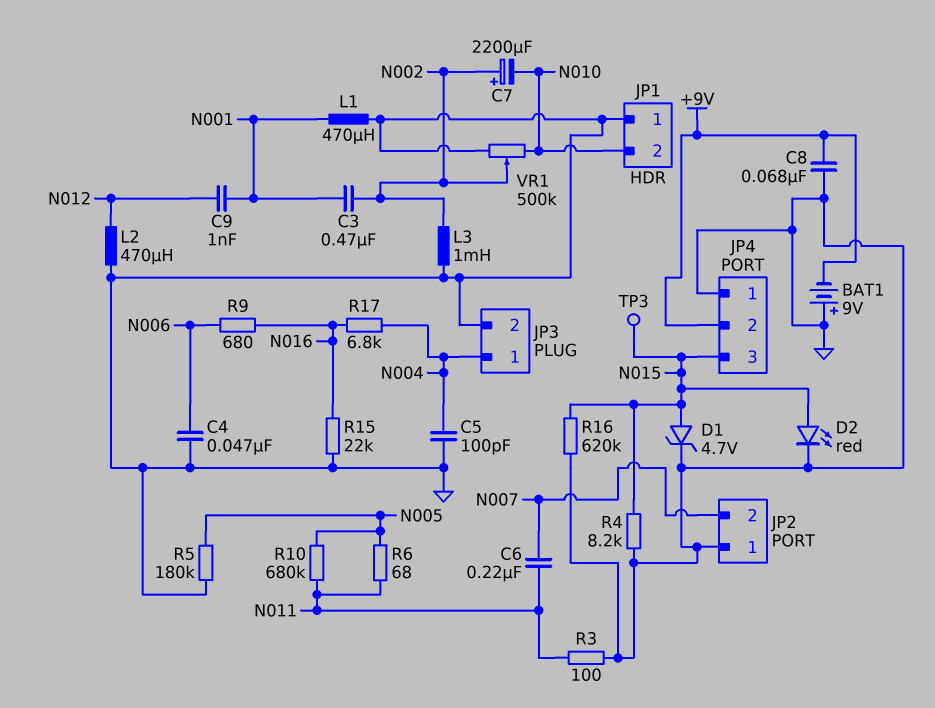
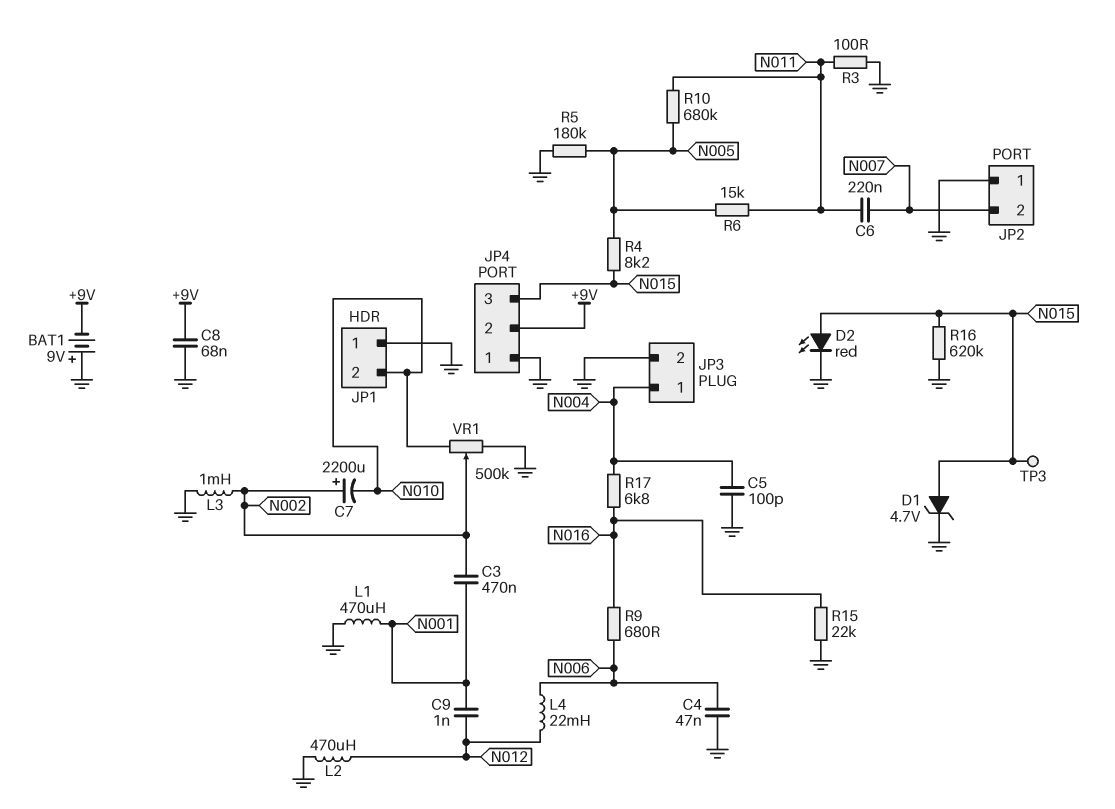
L4: none -> 22mH (N006, N012)
R4: 8.2k (GND, N015) -> 8.2k (N005, N015)
R6: 68 (N005, N011) -> 15k (N005, N011)

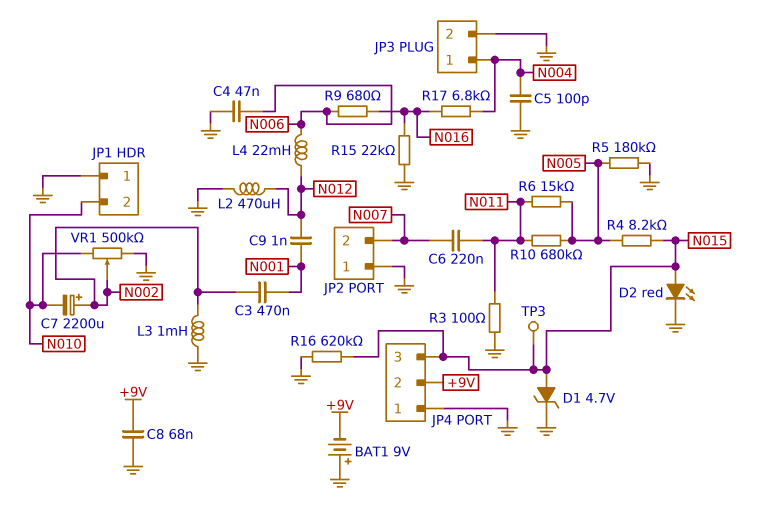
L1: 470uH (GND, N001) -> none

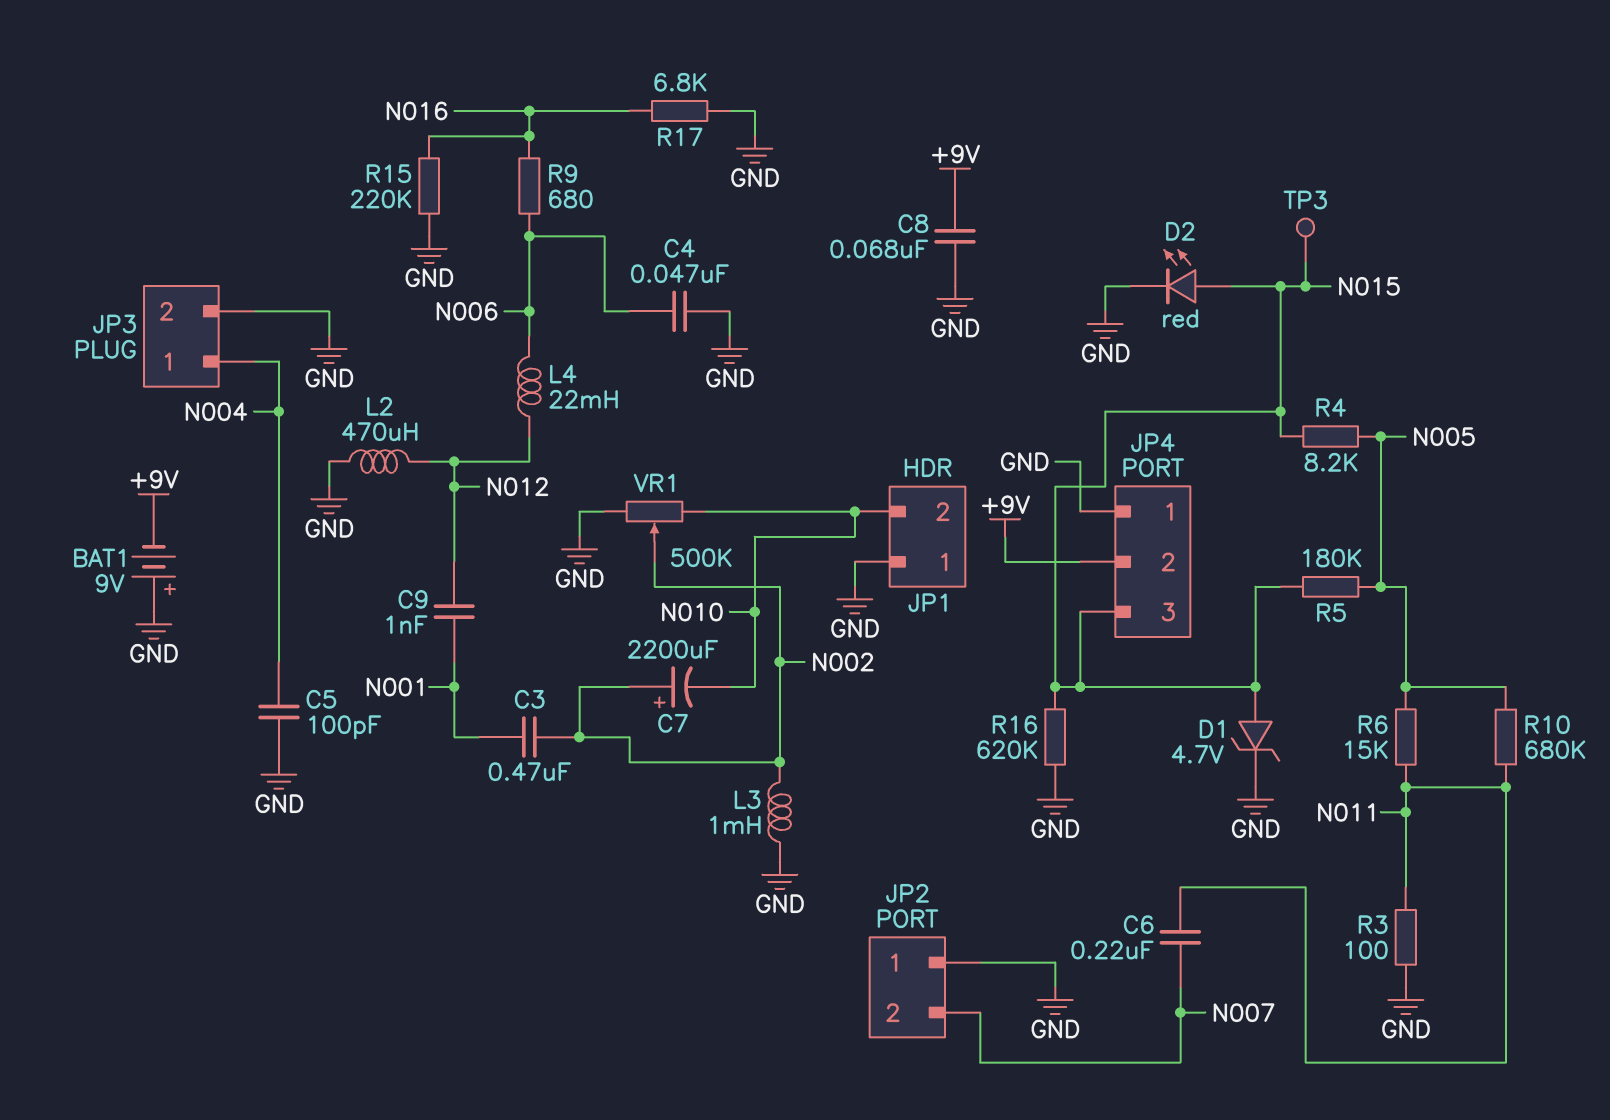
R5: 180k (GND, N005) -> 180k (N005, N015)
R15: 22k (GND, N016) -> 220k (GND, N016)
R17: 6.8k (N004, N016) -> 6.8k (GND, N016)

